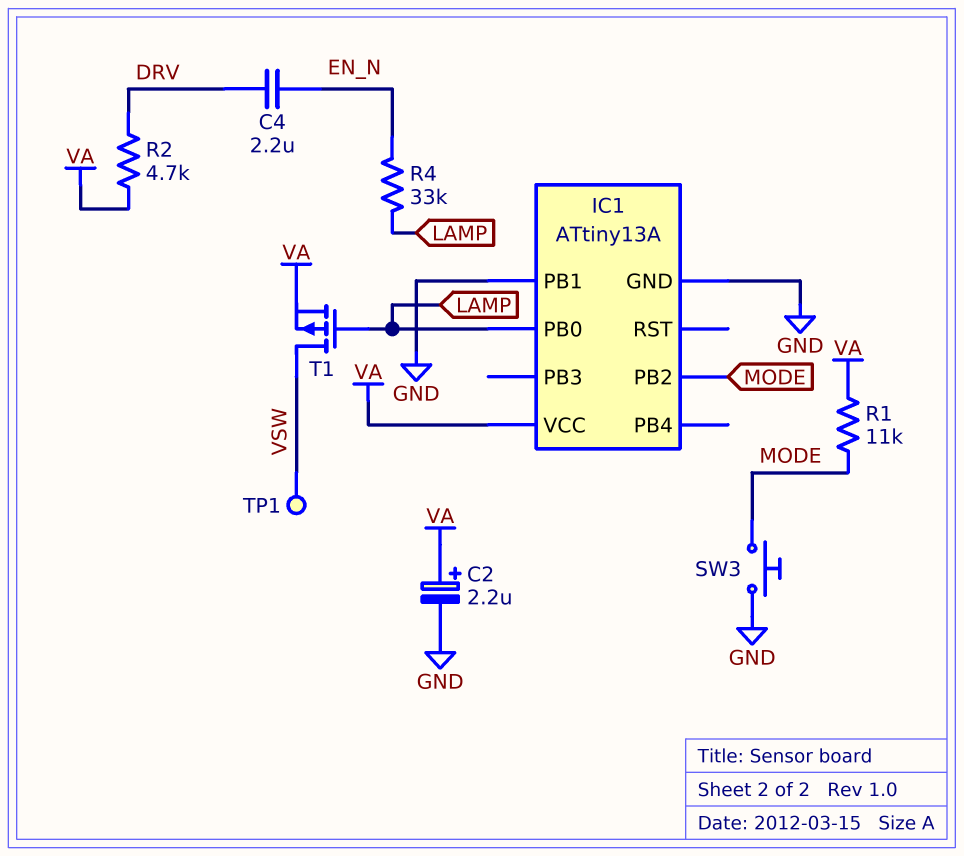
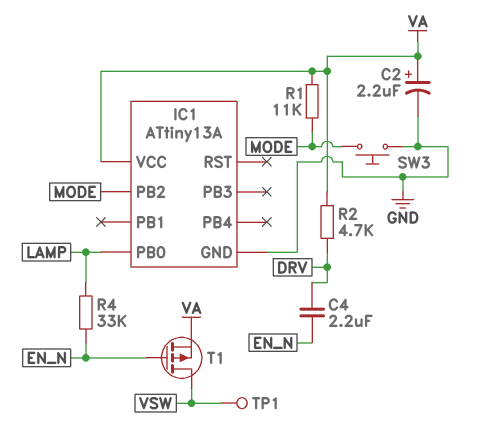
IC1 pin PB1: GND -> none
T1: PMOS (G LAMP, D VSW, S VA) -> PMOS (G EN_N, D VSW, S VA)

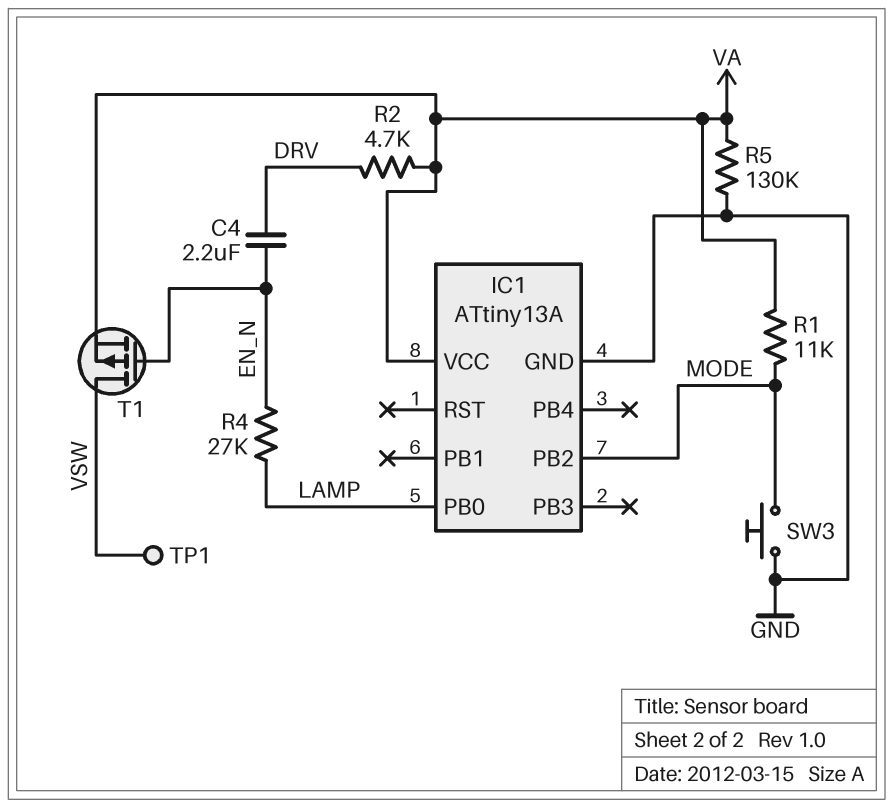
C2: 2.2uF (plus VA, minus GND) -> none
R4: 33k (EN_N, LAMP) -> 27k (EN_N, LAMP)
R5: none -> 130k (GND, VA)

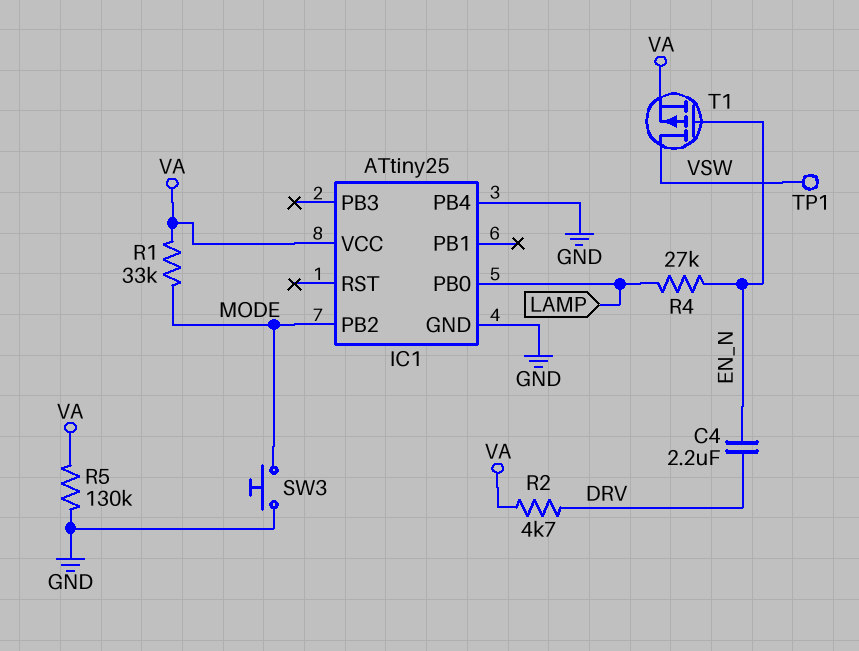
IC1: ATtiny13A -> ATtiny25
IC1 pin PB4: none -> GND
R1: 11k (MODE, VA) -> 33k (MODE, VA)

